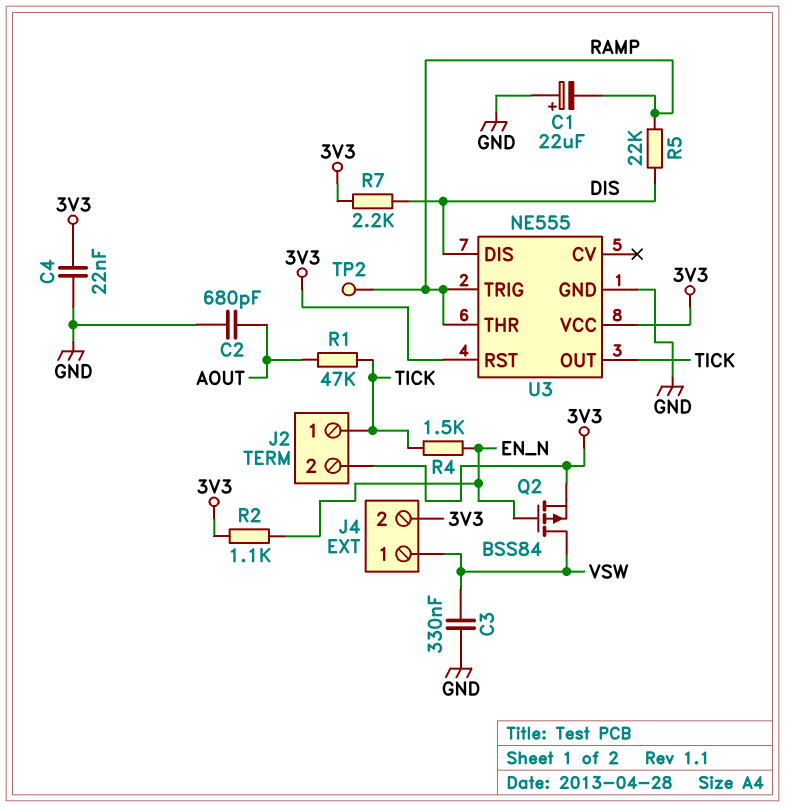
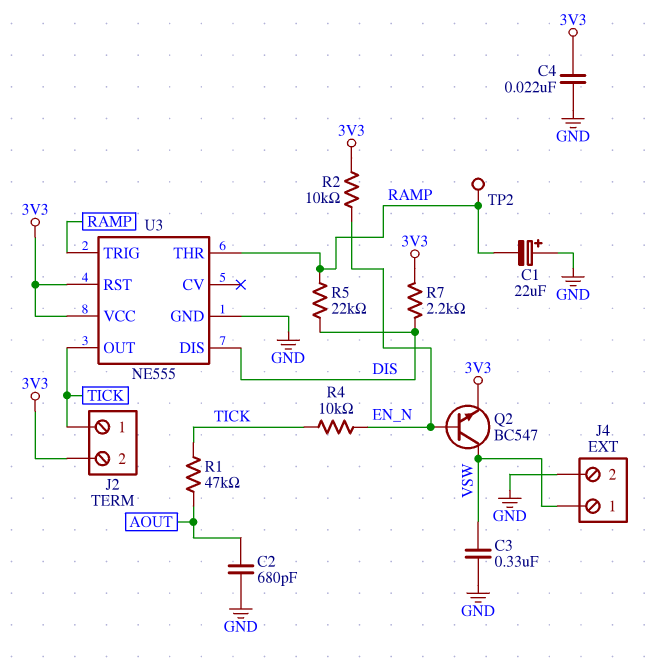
J4 pin 2: 3V3 -> GND
Q2: PMOS BSS84 (G EN_N, D VSW, S 3V3) -> NPN BC547 (B EN_N, C VSW, E 3V3)
R2: 1.1k (3V3, EN_N) -> 10k (3V3, EN_N)
R4: 1.5k (EN_N, TICK) -> 10k (EN_N, TICK)

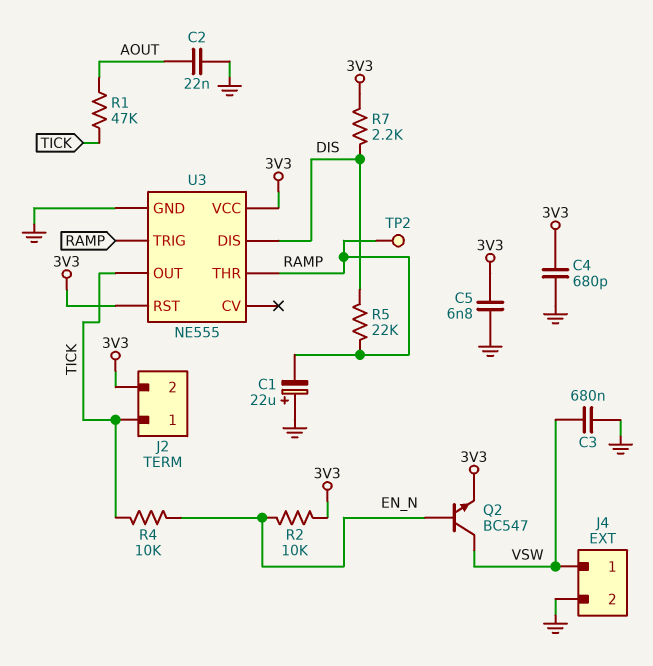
C2: 680pF (AOUT, GND) -> 22nF (AOUT, GND)
C3: 330nF (GND, VSW) -> 680nF (GND, VSW)
C4: 22nF (3V3, GND) -> 680pF (3V3, GND)
C5: none -> 6.8nF (3V3, GND)

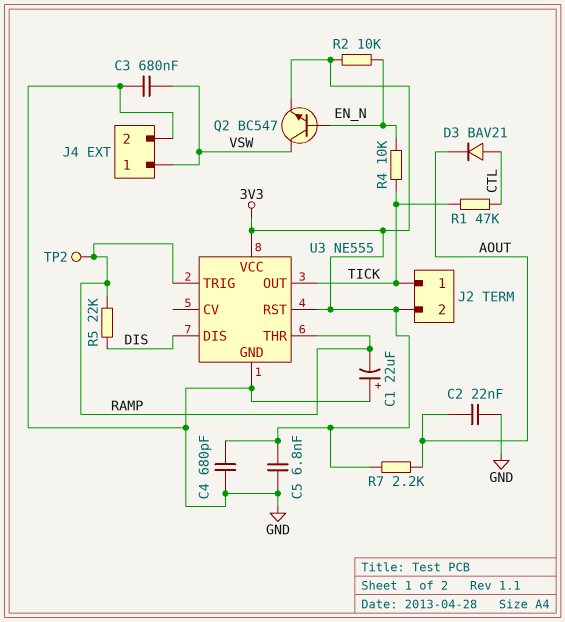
D3: none -> diode BAV21 (A CTL, K AOUT)
R1: 47k (AOUT, TICK) -> 47k (CTL, TICK)
R7: 2.2k (3V3, DIS) -> 2.2k (3V3, AOUT)

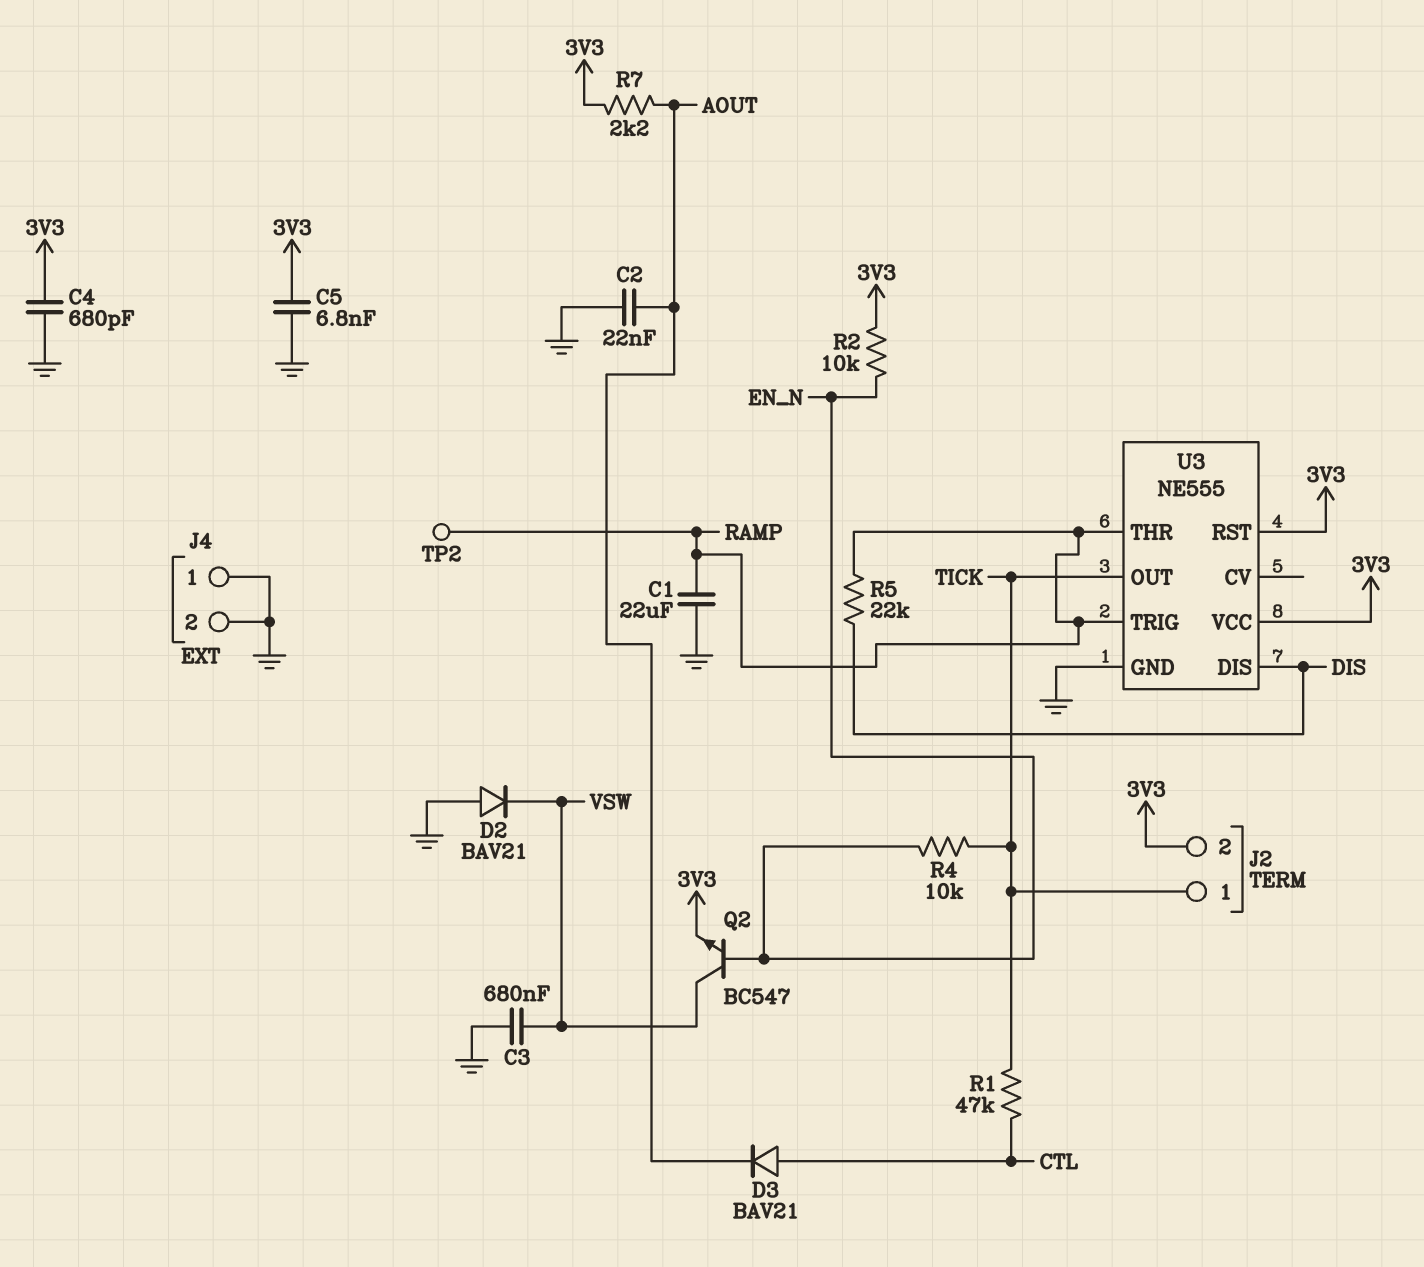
C1: 22uF (plus GND, minus RAMP) -> 22uF (GND, RAMP)
D2: none -> diode BAV21 (A GND, K VSW)
J4 pin 1: VSW -> GND

